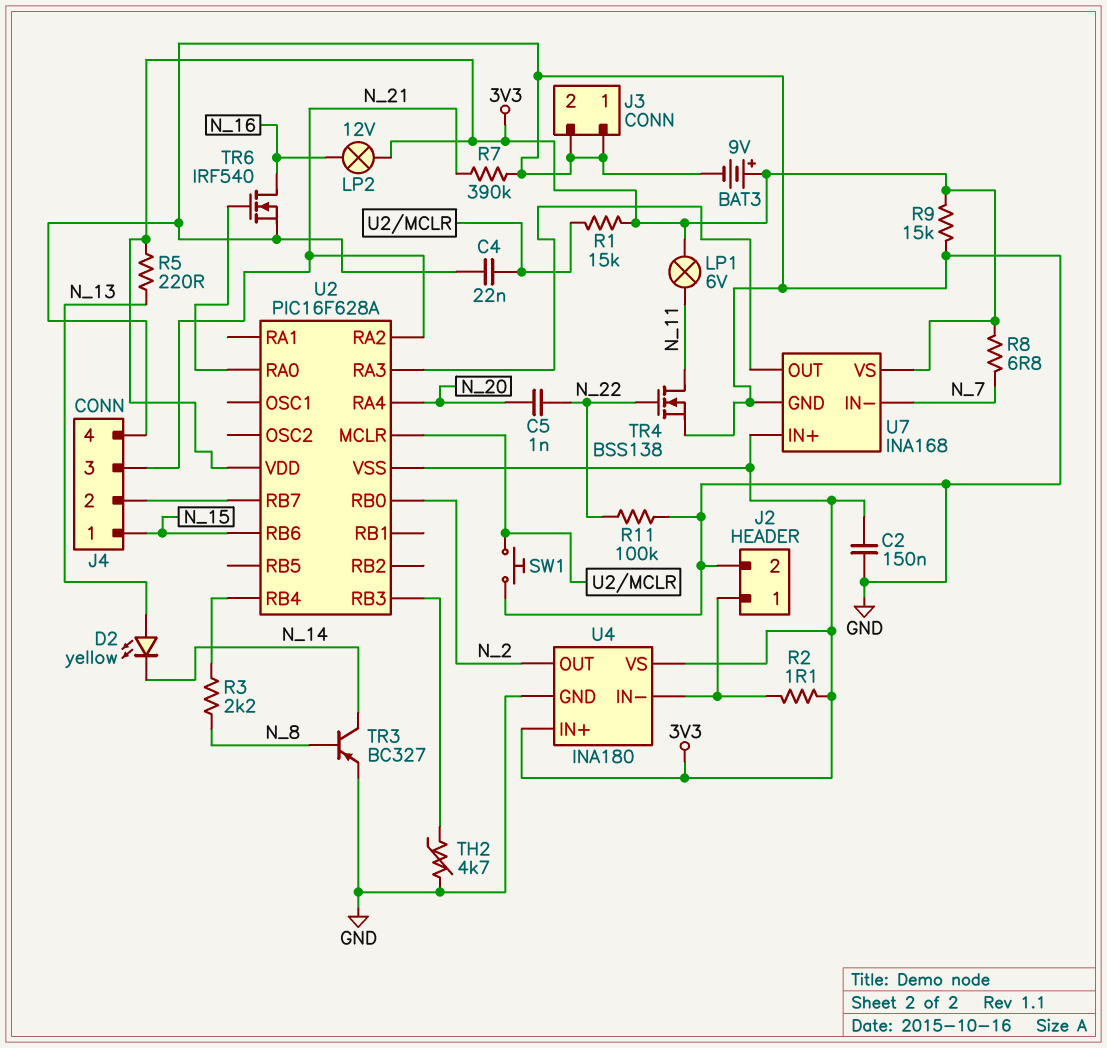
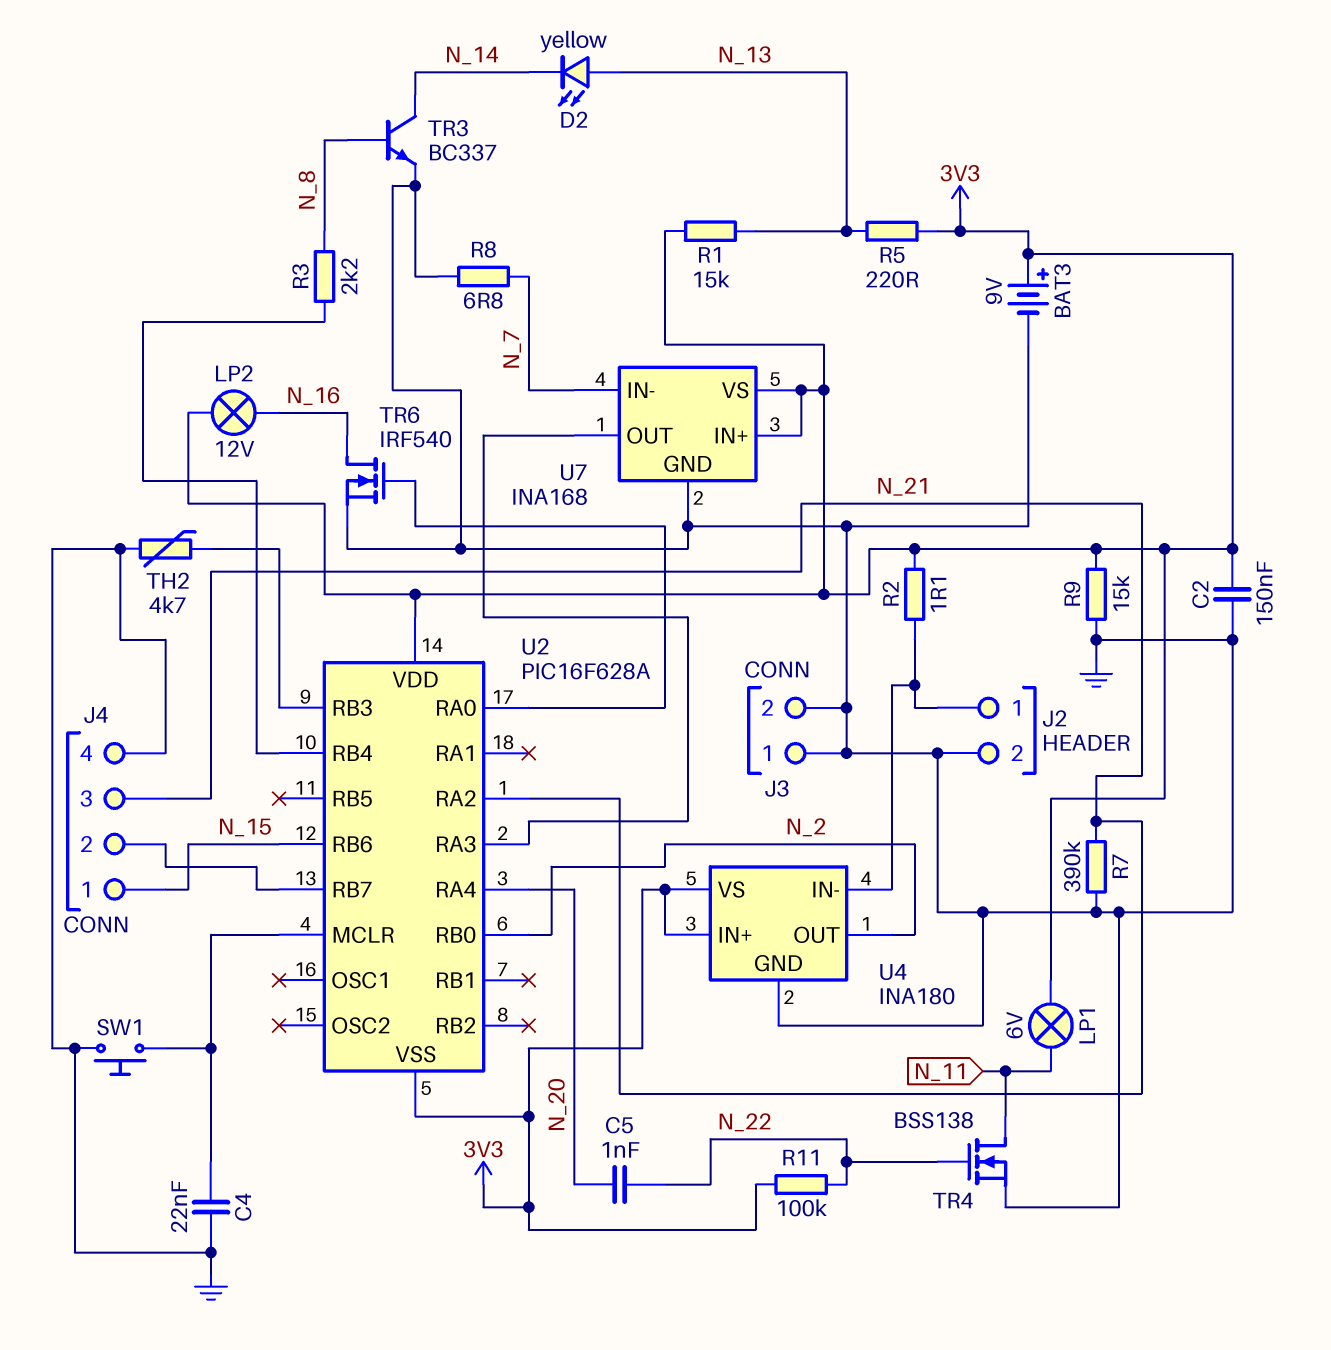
R1: 15k (3V3, U2/MCLR) -> 15k (3V3, N_13)
R8: 6.8 (3V3, N_7) -> 6.8 (GND, N_7)
R11: 100k (GND, N_22) -> 100k (3V3, N_22)
TR3: PNP BC327 (B N_8, C N_14, E GND) -> NPN BC337 (B N_8, C N_14, E GND)

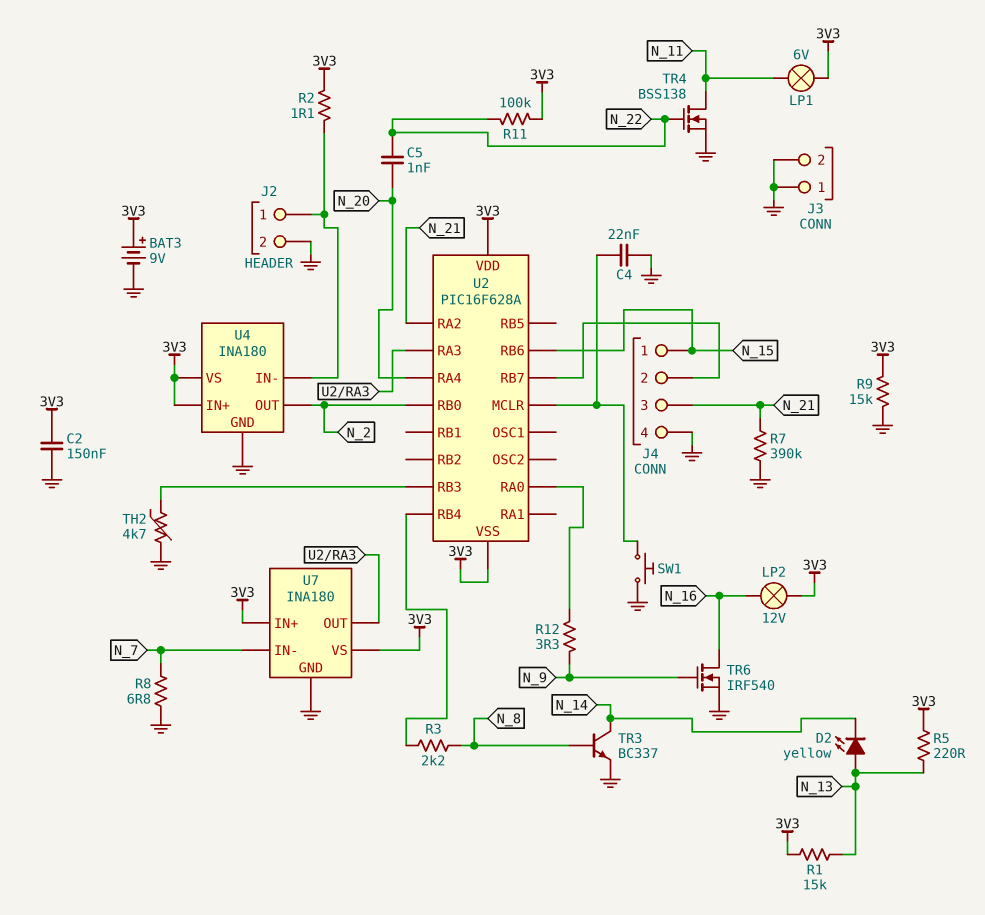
R12: none -> 3.3 (N_9, U2/RA0)
TR6: NMOS IRF540 (G U2/RA0, D N_16, S GND) -> NMOS IRF540 (G N_9, D N_16, S GND)
U7: INA168 -> INA180

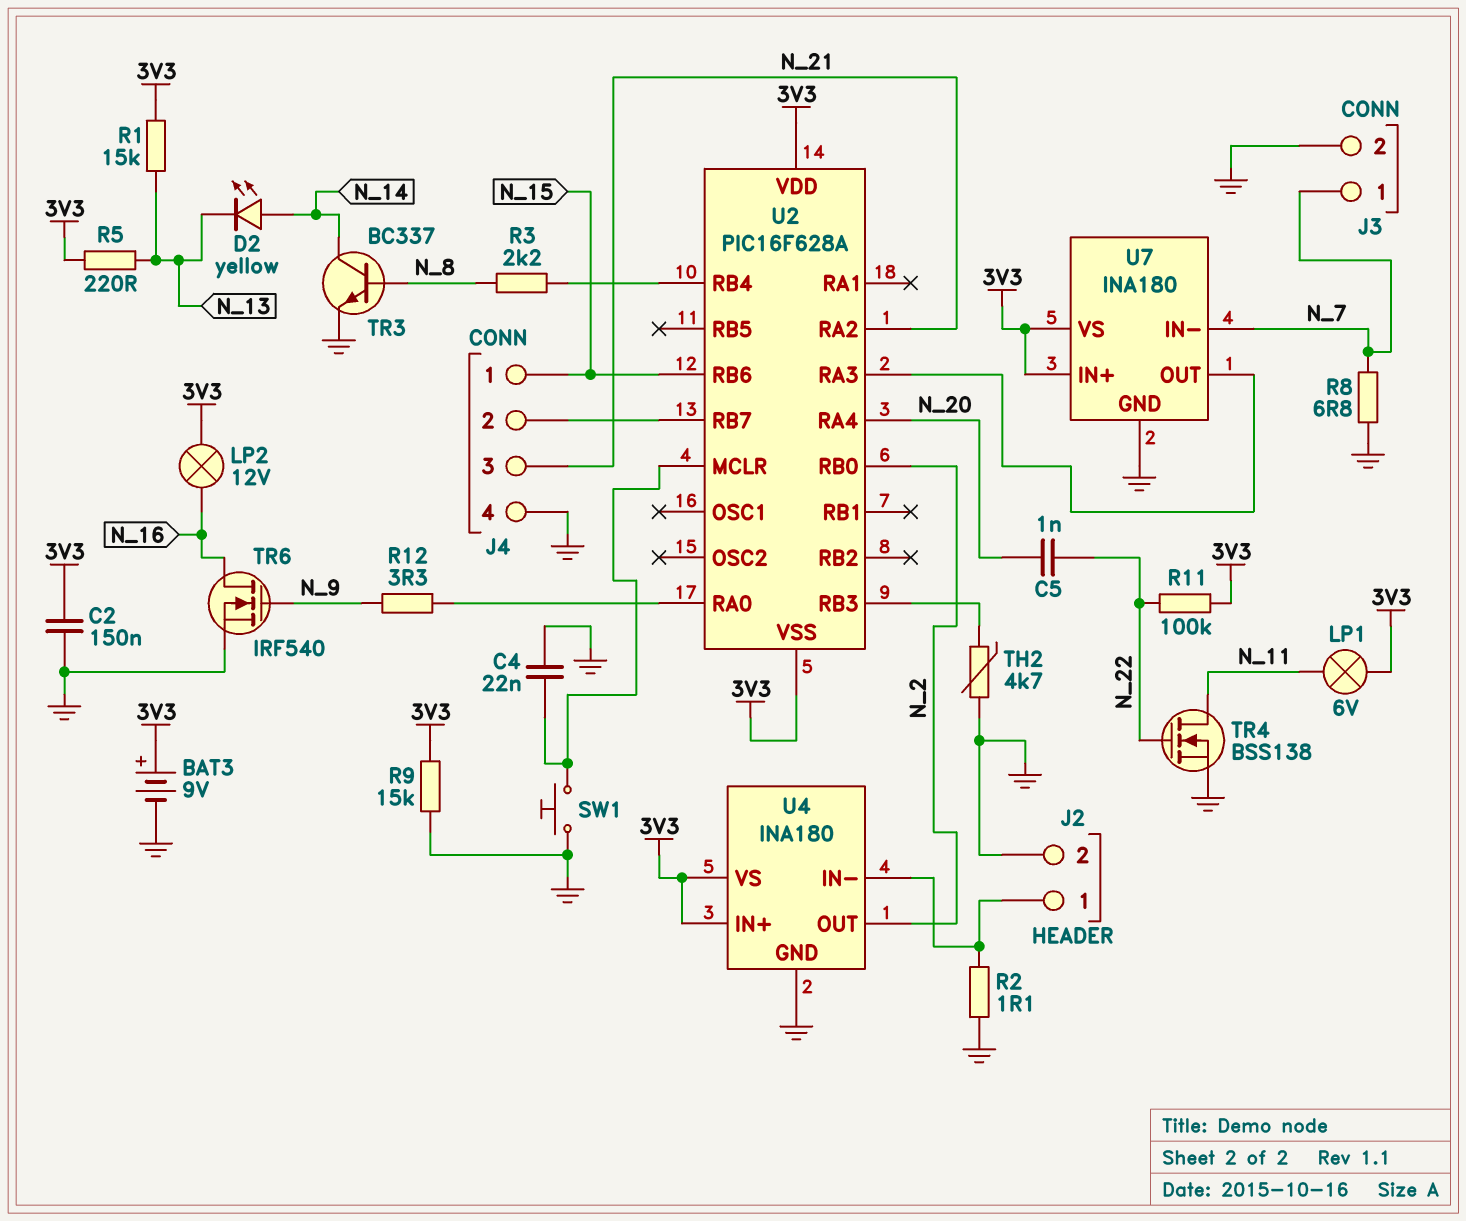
D2: LED yellow (A N_13, K N_14) -> LED yellow (A N_14, K N_13)
J3 pin 1: GND -> N_7
R2: 1.1 (3V3, J2/1) -> 1.1 (GND, J2/1)
R7: 390k (GND, N_21) -> none

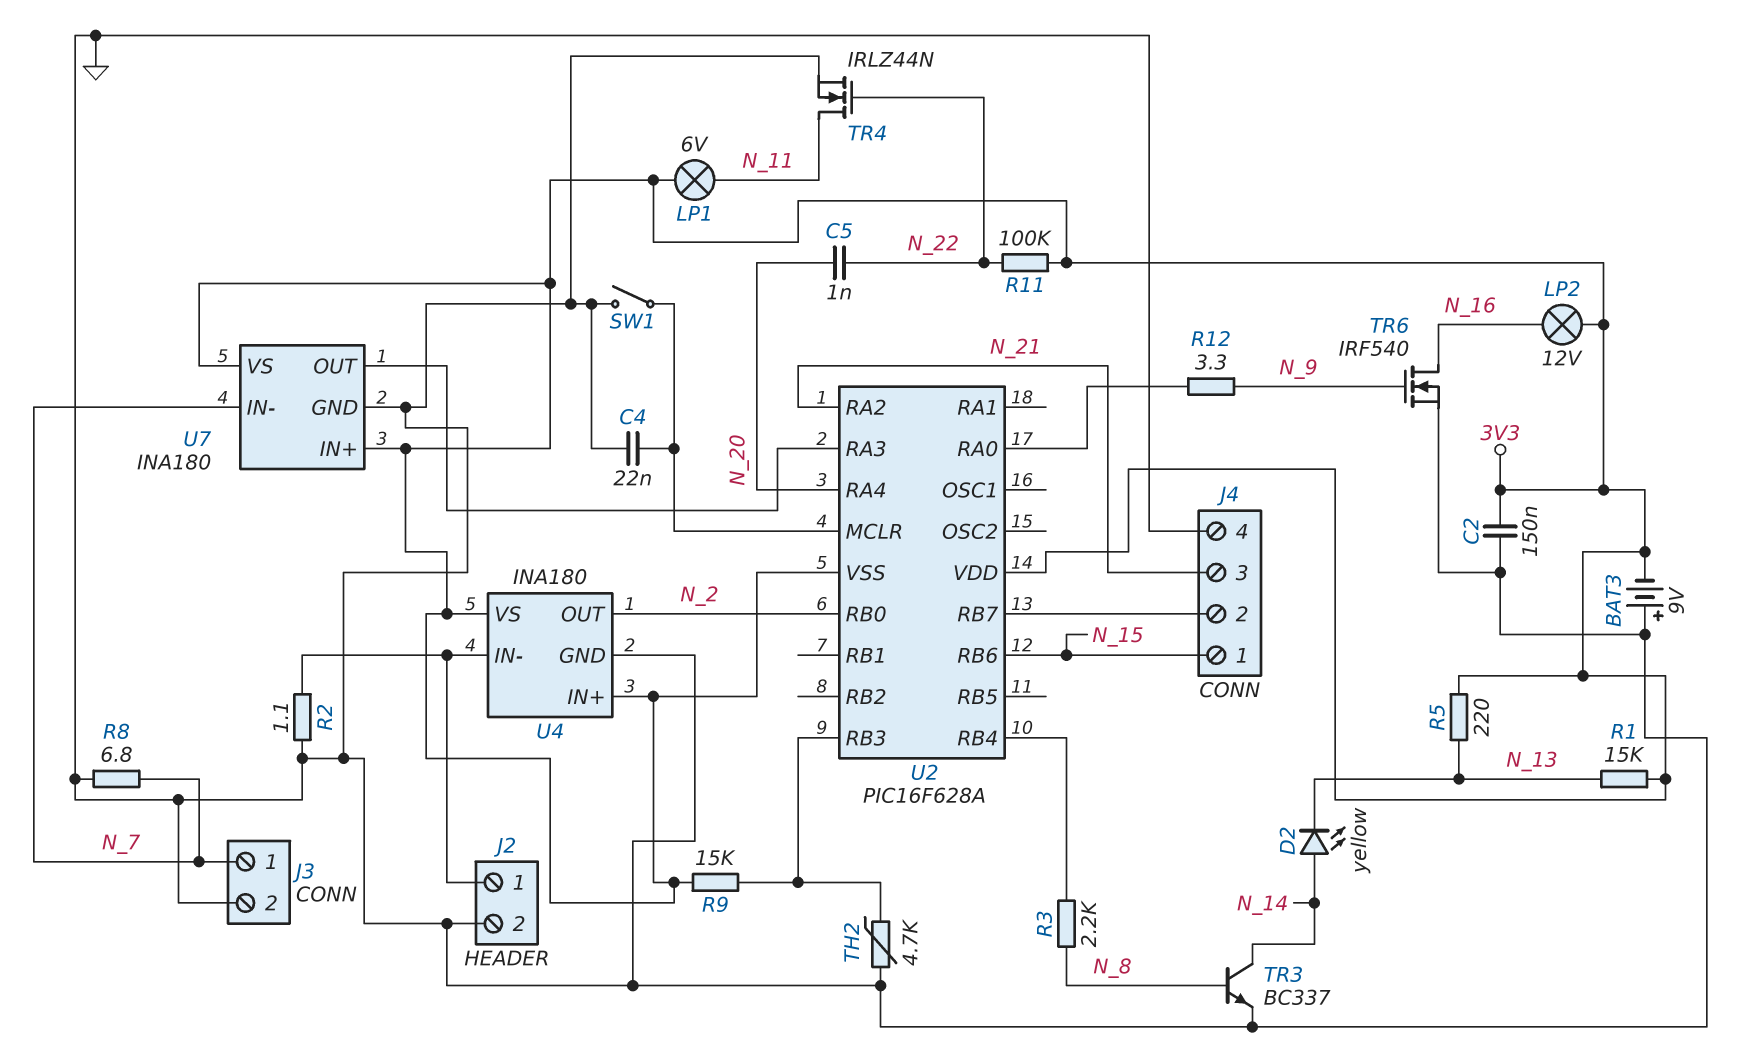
BAT3: 9V (plus 3V3, minus GND) -> 9V (plus GND, minus 3V3)
R9: 15k (3V3, GND) -> 15k (3V3, U2/RB3)
SW1: button (GND, U2/MCLR) -> switch (GND, U2/MCLR)
TR4: NMOS BSS138 (G N_22, D N_11, S GND) -> NMOS IRLZ44N (G N_22, D N_11, S GND)

